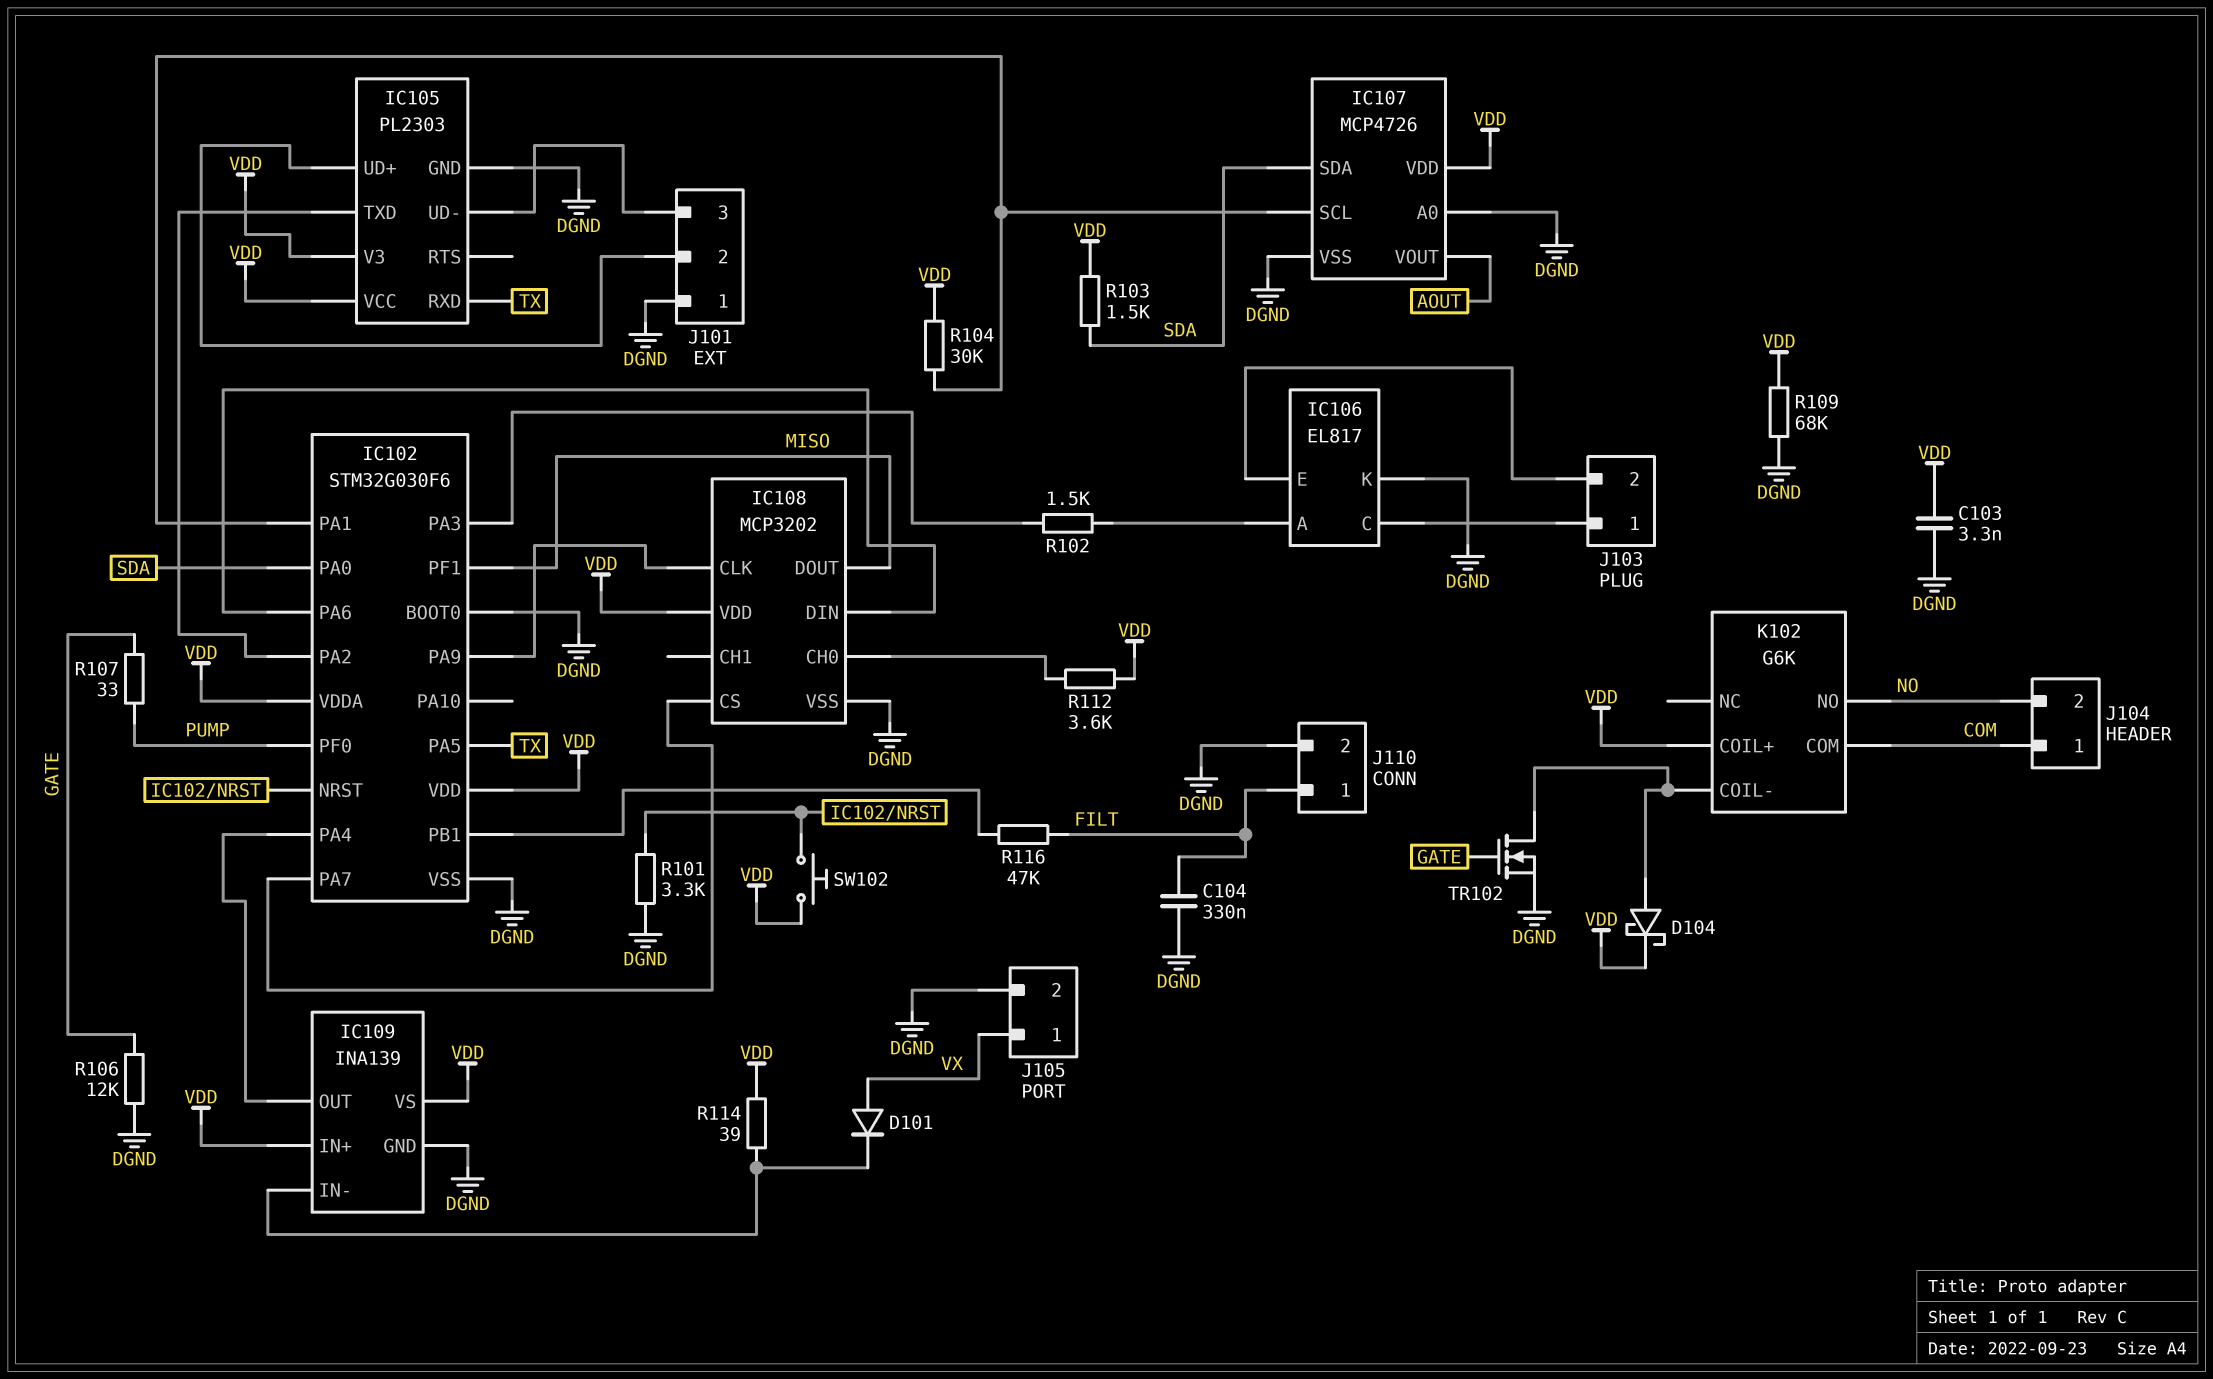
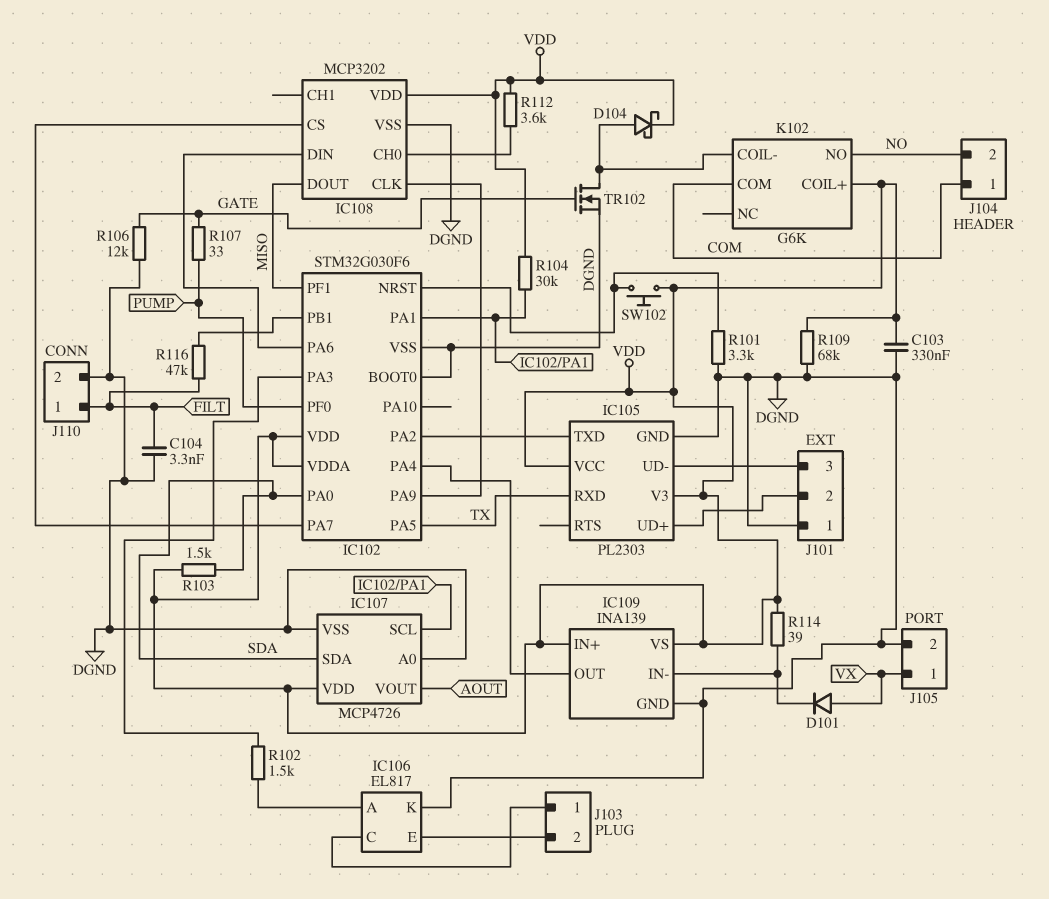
C103: 3.3nF (DGND, VDD) -> 330nF (DGND, VDD)
C104: 330nF (DGND, FILT) -> 3.3nF (DGND, FILT)

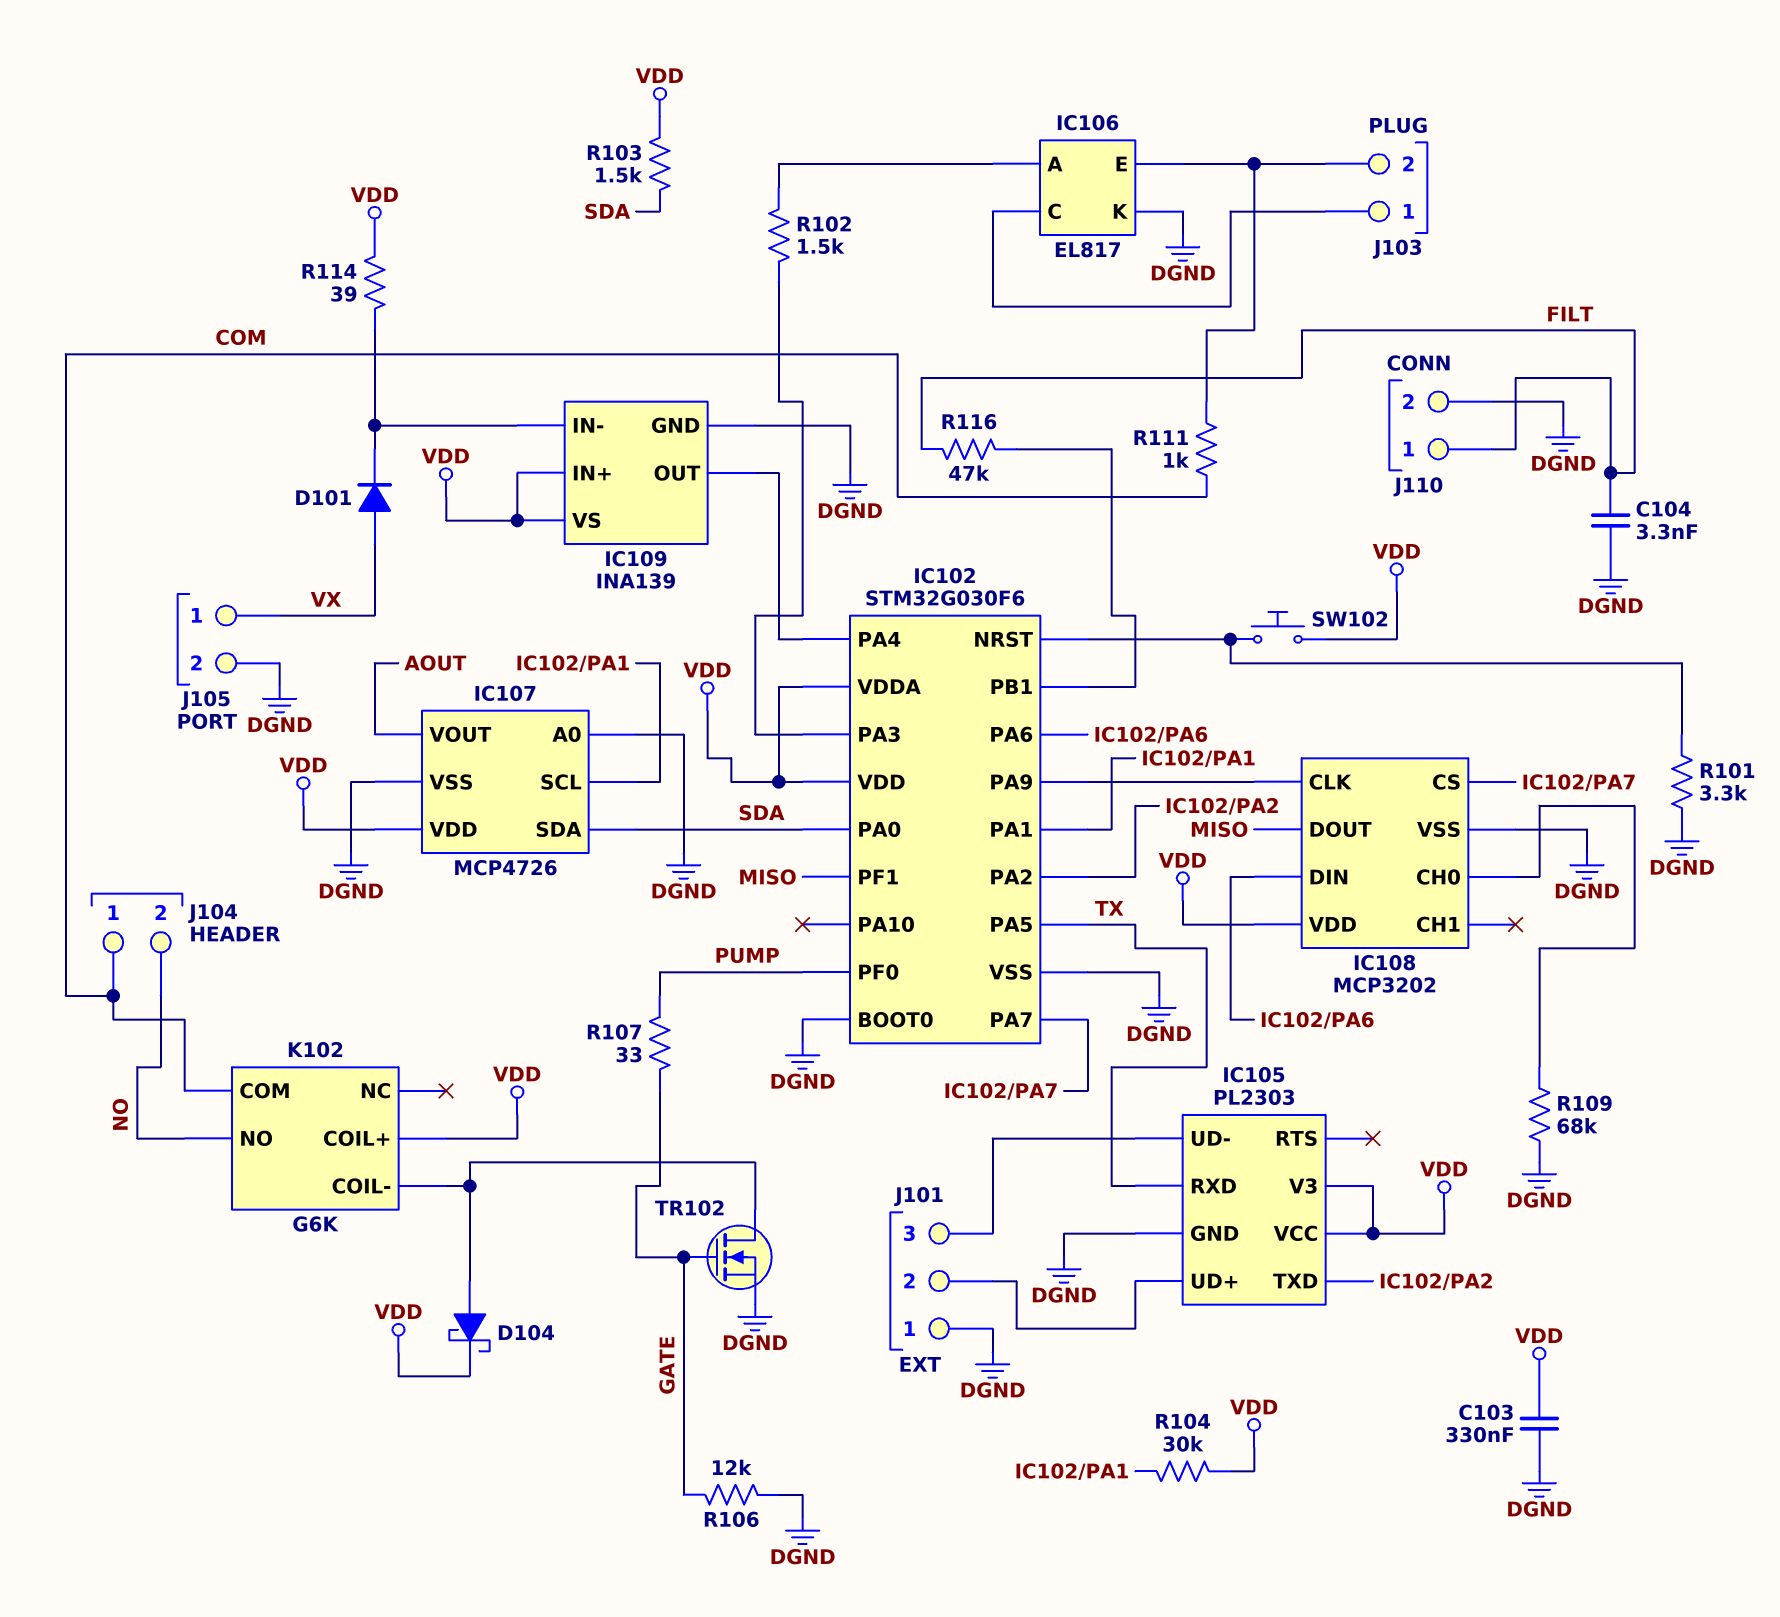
R109: 68k (DGND, VDD) -> 68k (DGND, IC108/CH0)
R111: none -> 1k (COM, IC106/E)
R112: 3.6k (IC108/CH0, VDD) -> none

